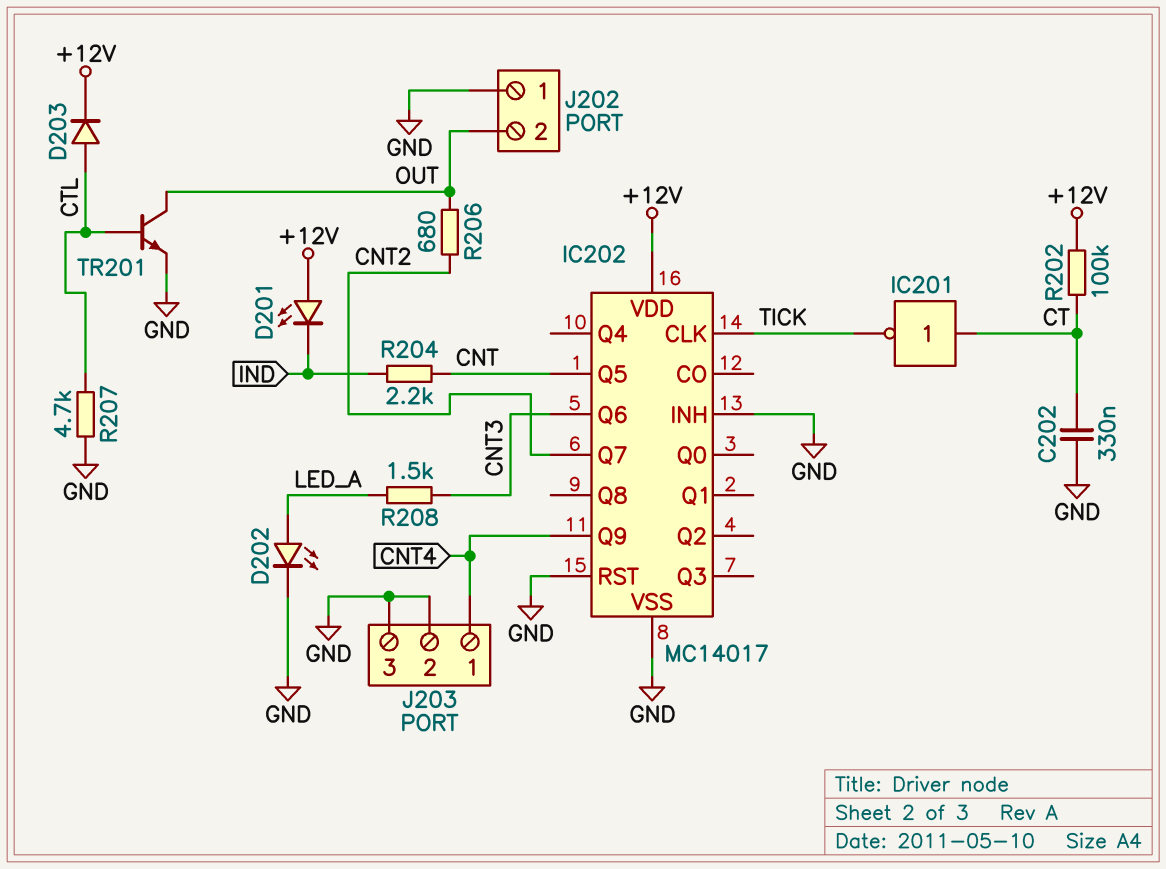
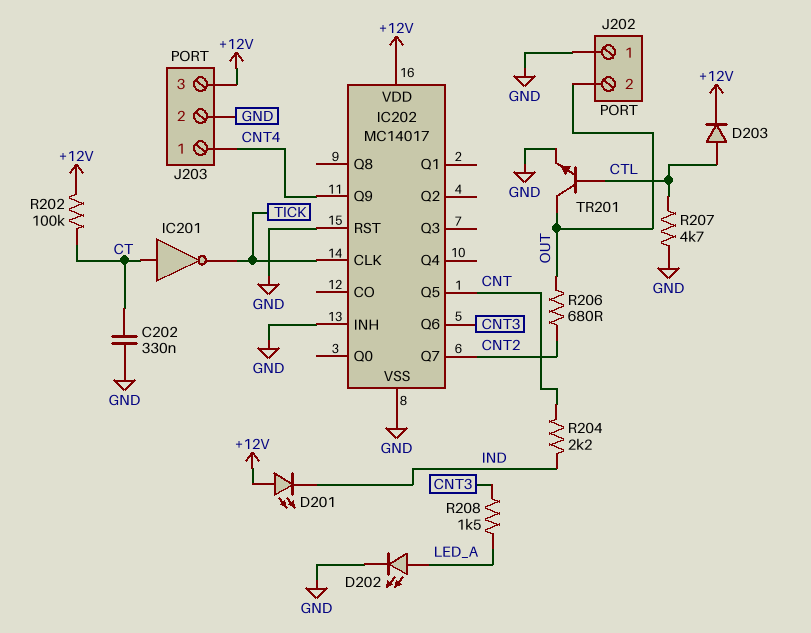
J203 pin 3: GND -> +12V

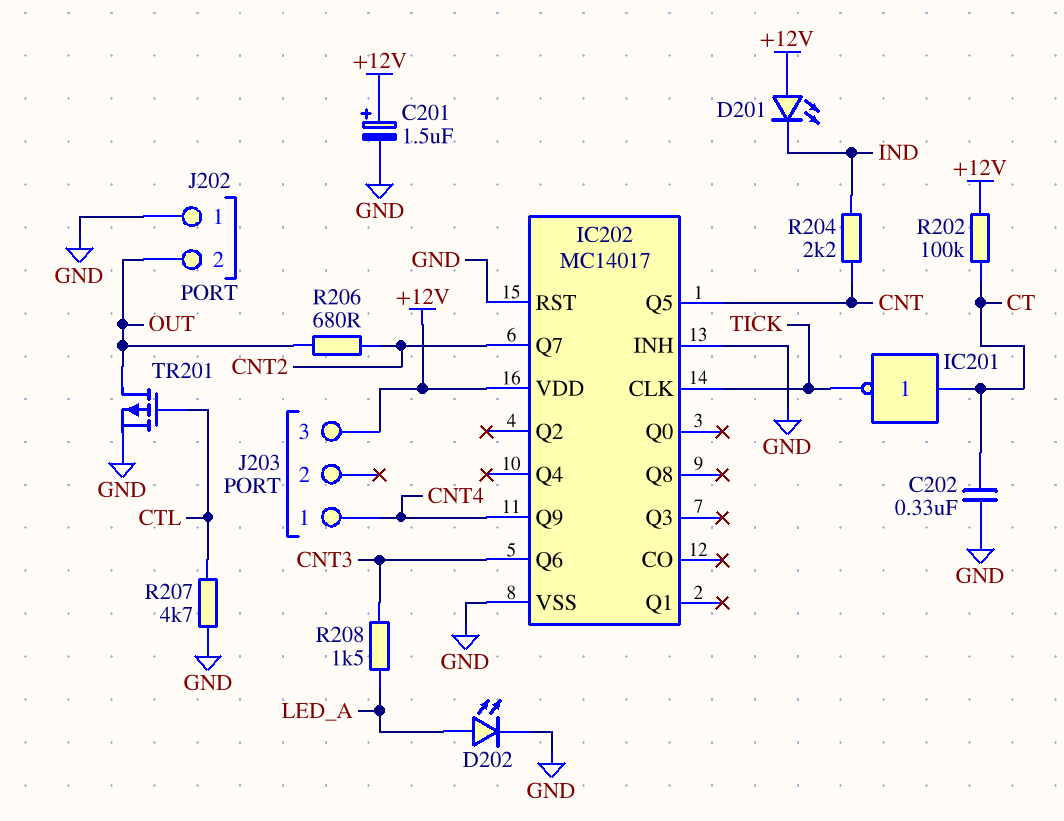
C201: none -> 1.5uF (plus +12V, minus GND)
D203: diode (A CTL, K +12V) -> none
J203 pin 2: GND -> none
TR201: NPN (B CTL, C OUT, E GND) -> PMOS (G CTL, D OUT, S GND)

